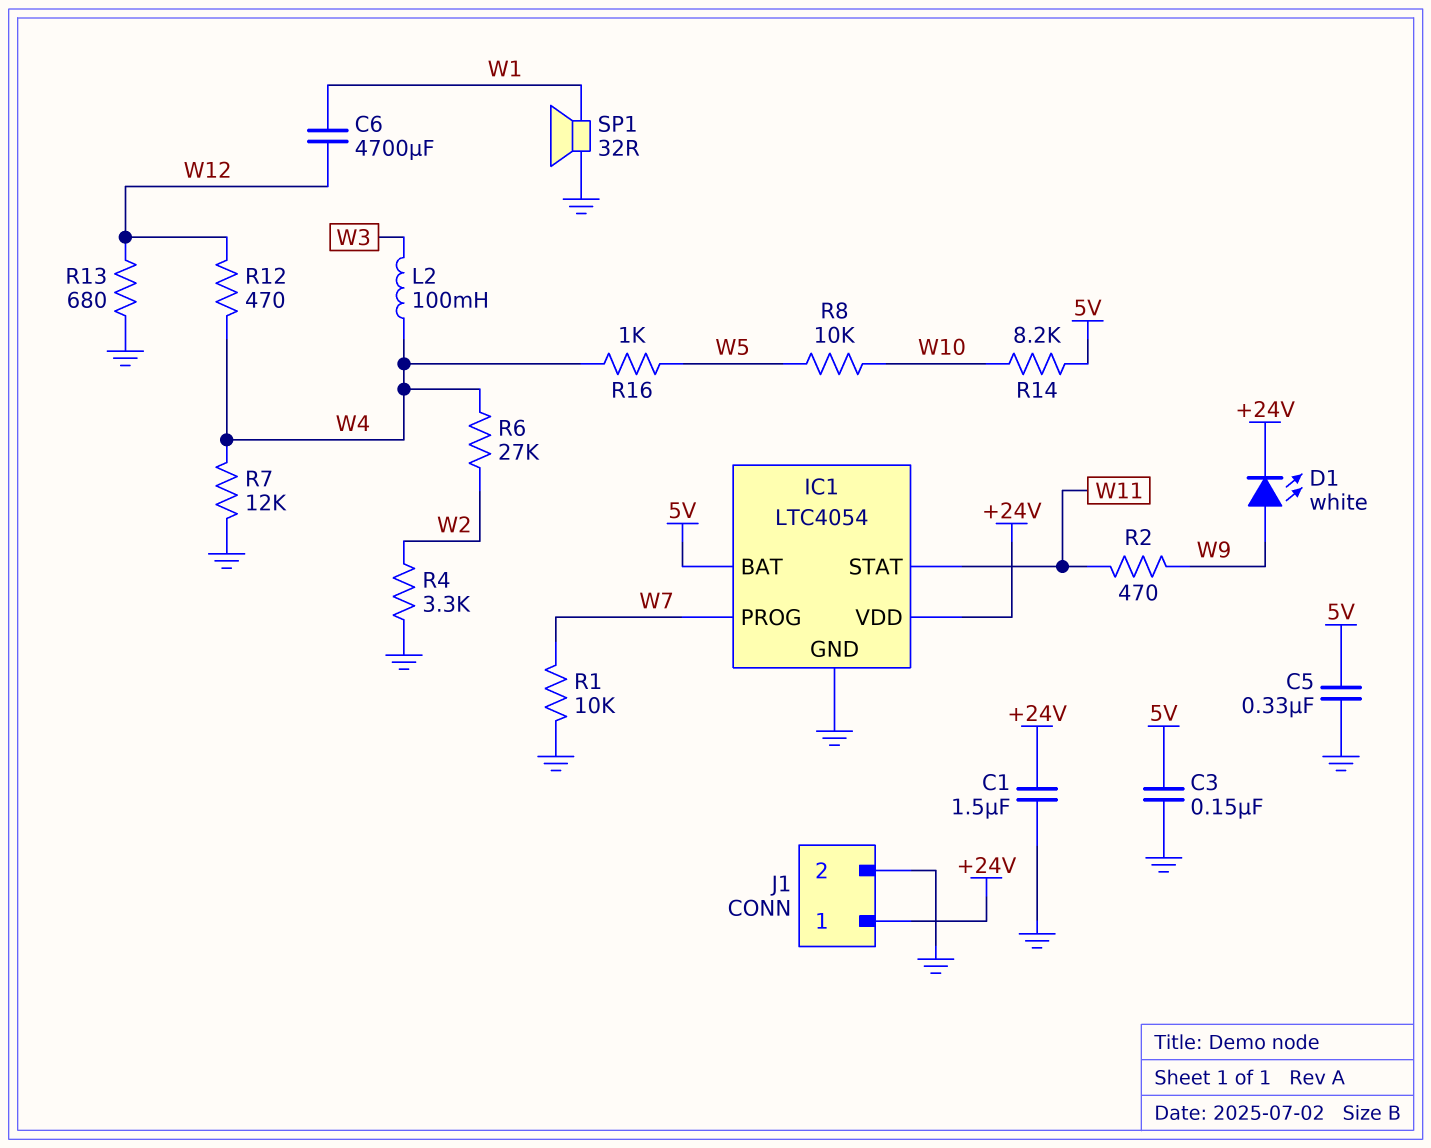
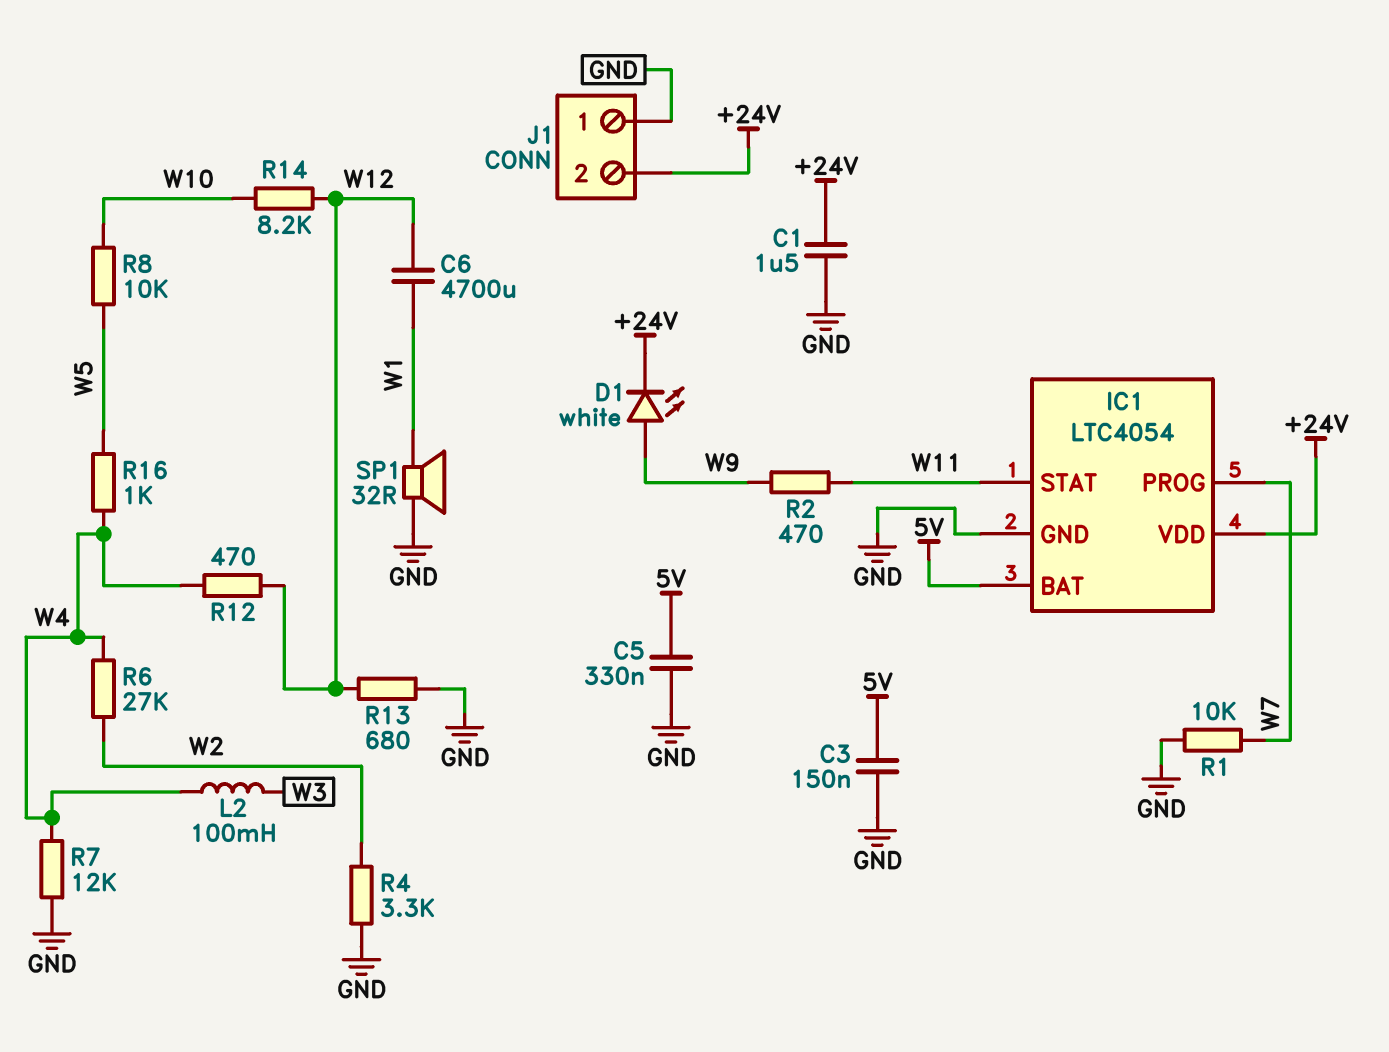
J1 pin 1: +24V -> GND
J1 pin 2: GND -> +24V
R14: 8.2k (5V, W10) -> 8.2k (W10, W12)

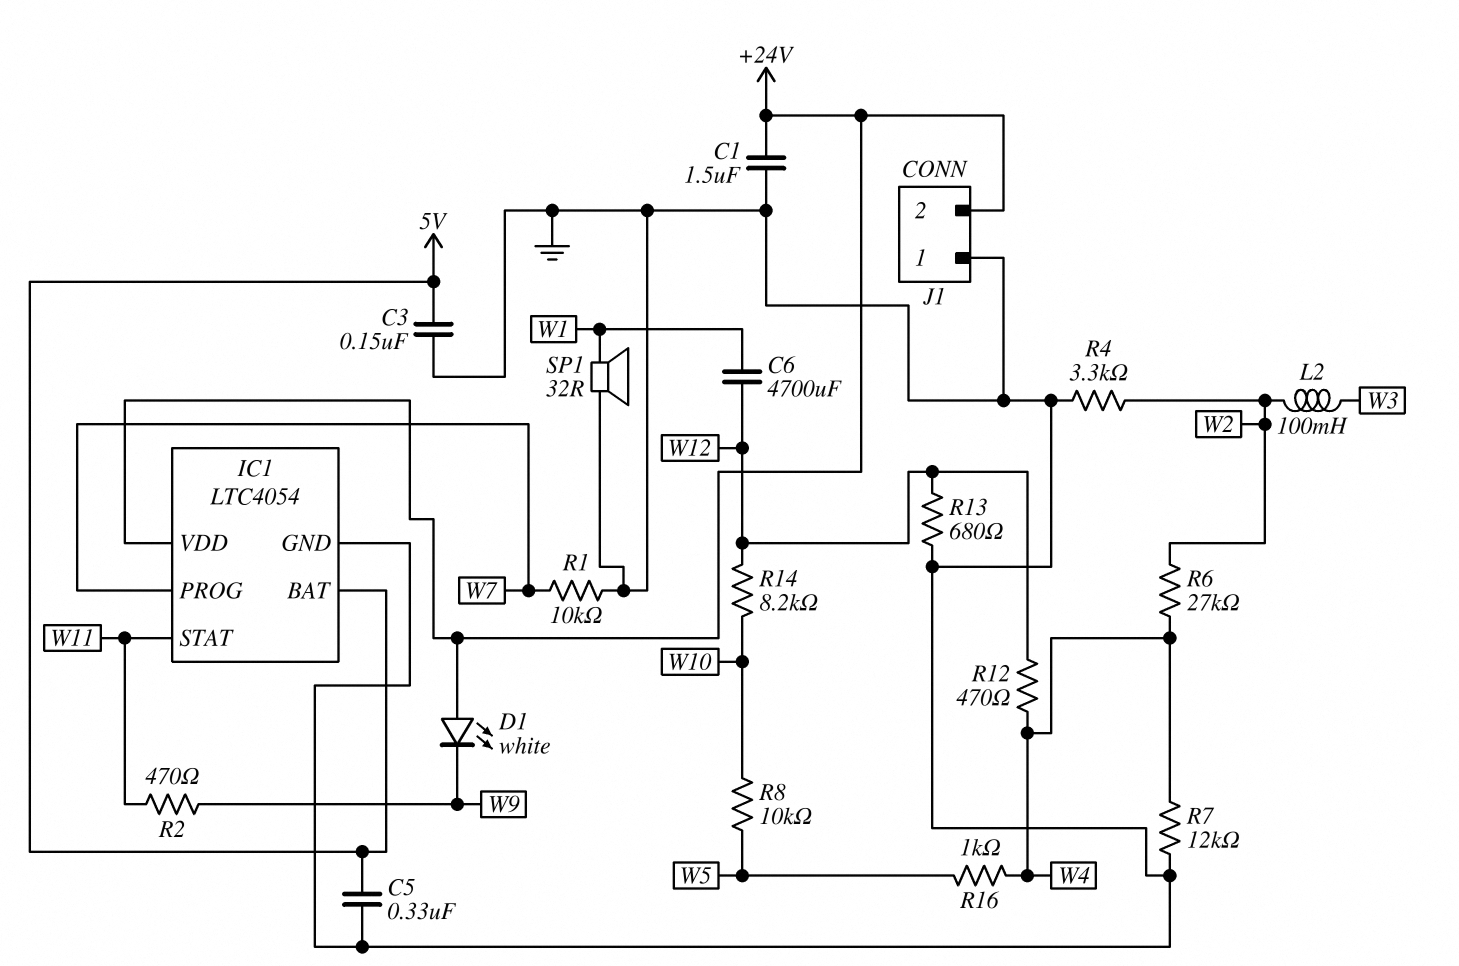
D1: LED white (A W9, K +24V) -> LED white (A +24V, K W9)
L2: 100mH (W3, W4) -> 100mH (W2, W3)

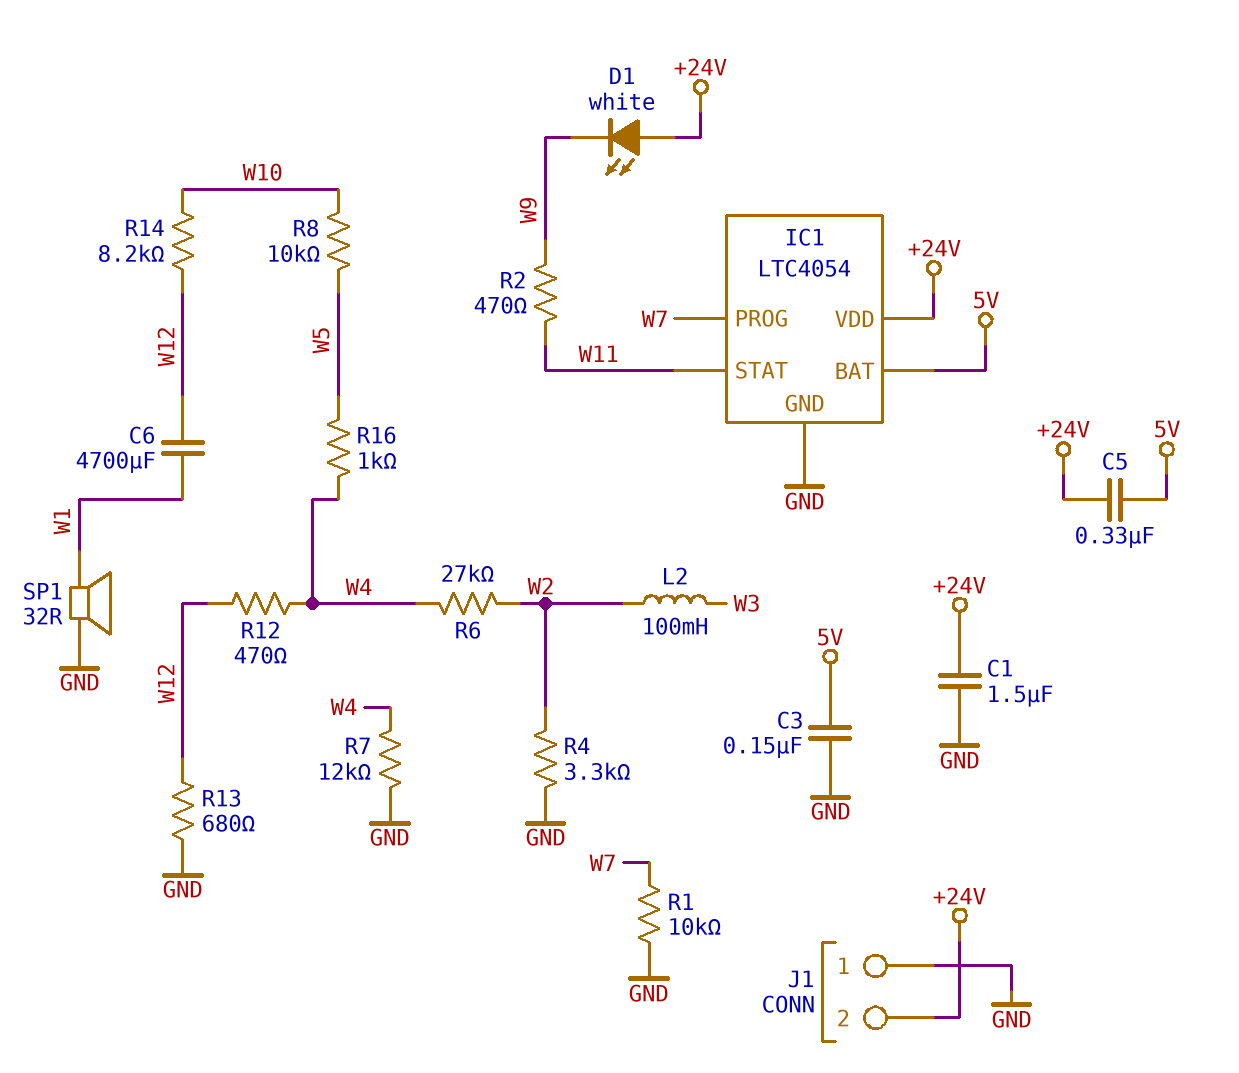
C5: 330nF (5V, GND) -> 330nF (+24V, 5V)

